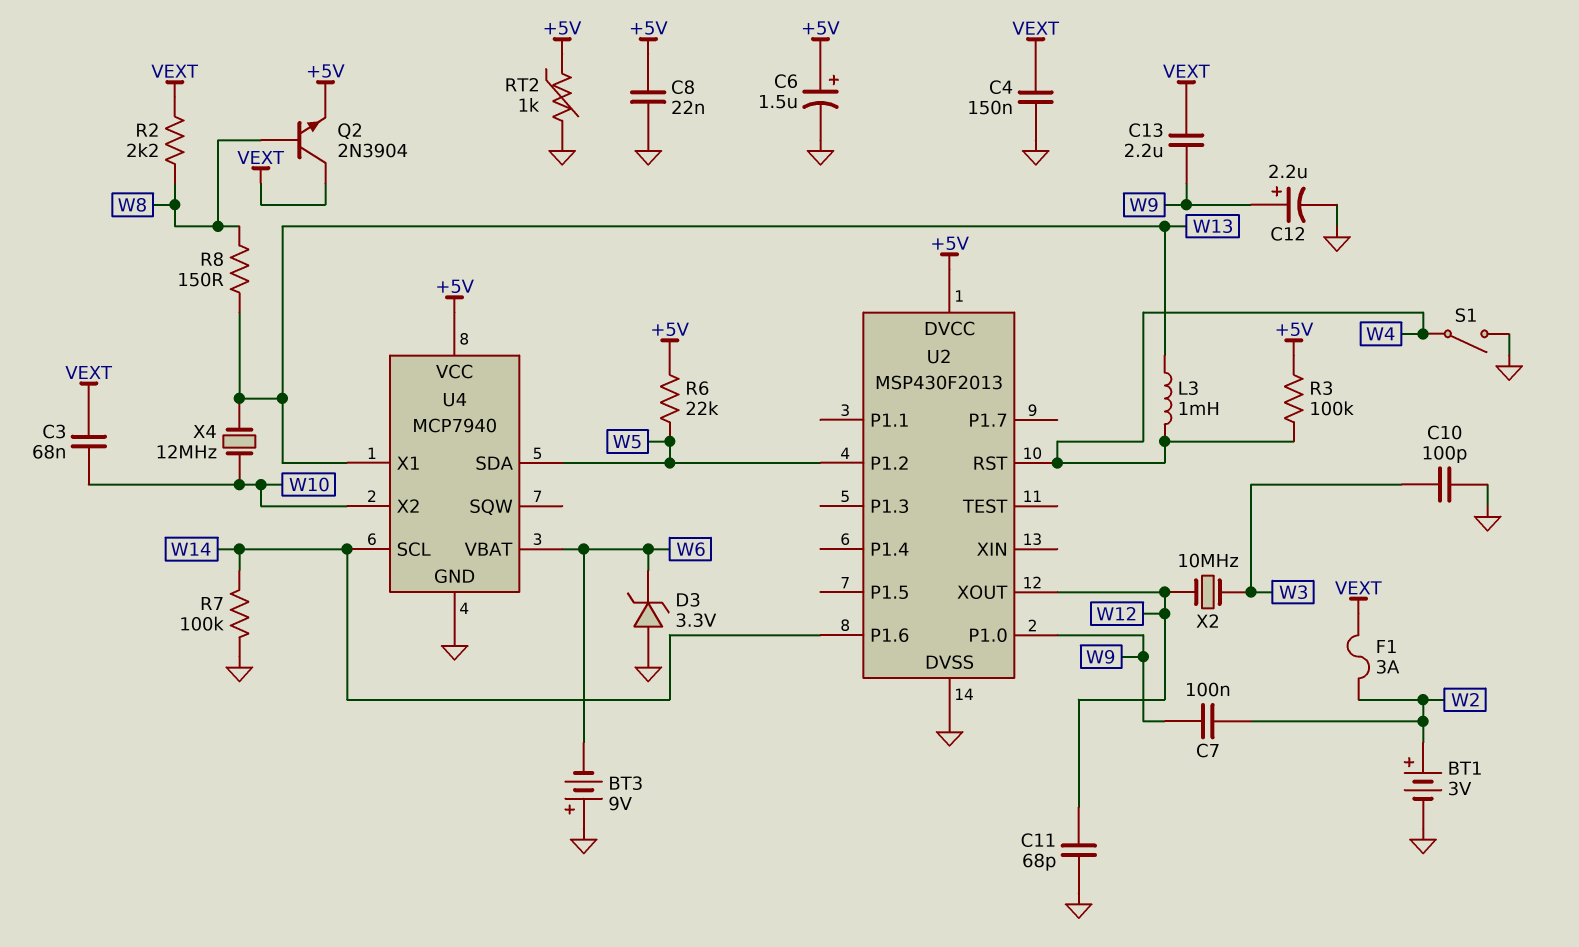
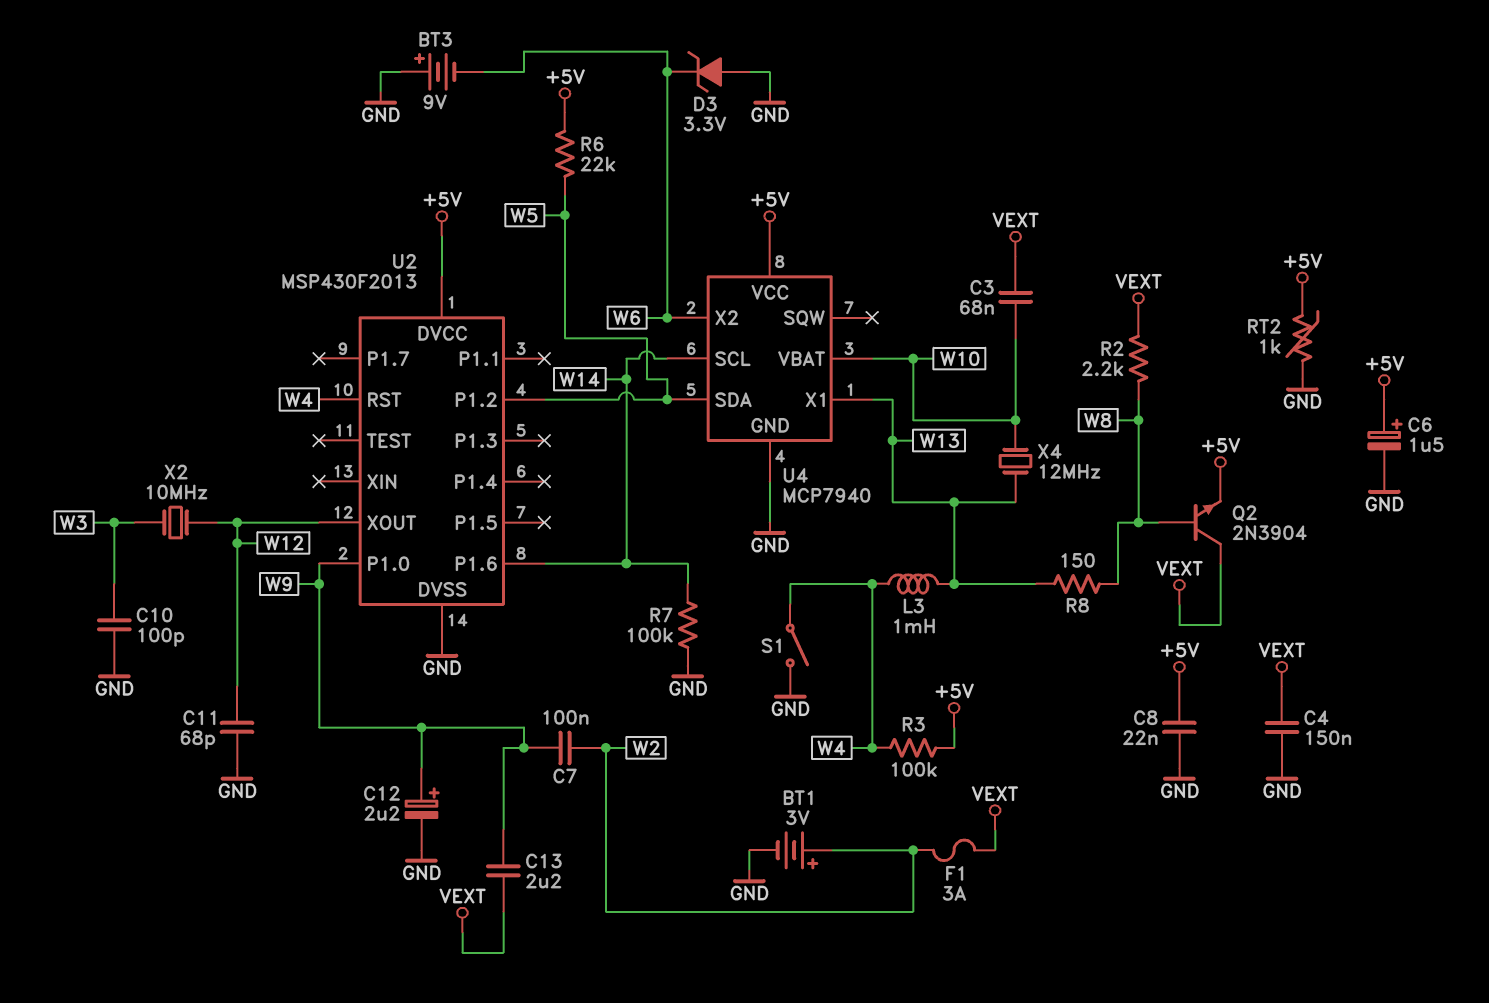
U4 pin VBAT: W6 -> W10
U4 pin X2: W10 -> W6

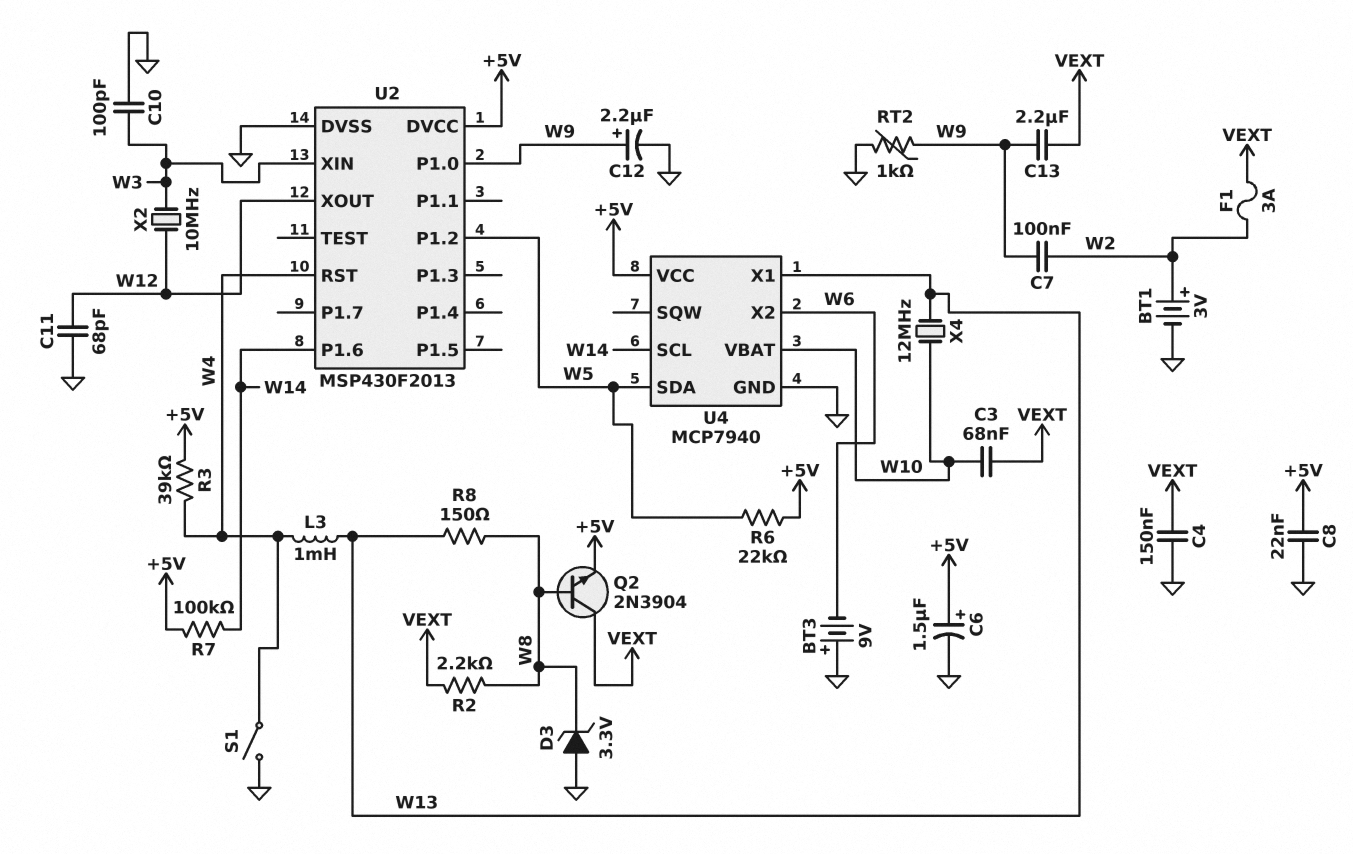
D3: zener 3.3V (A GND, K W6) -> zener 3.3V (A GND, K W8)
R3: 100k (+5V, W4) -> 39k (+5V, W4)
R7: 100k (GND, W14) -> 100k (+5V, W14)
RT2: 1k (+5V, GND) -> 1k (GND, W9)
U2 pin XIN: none -> W3

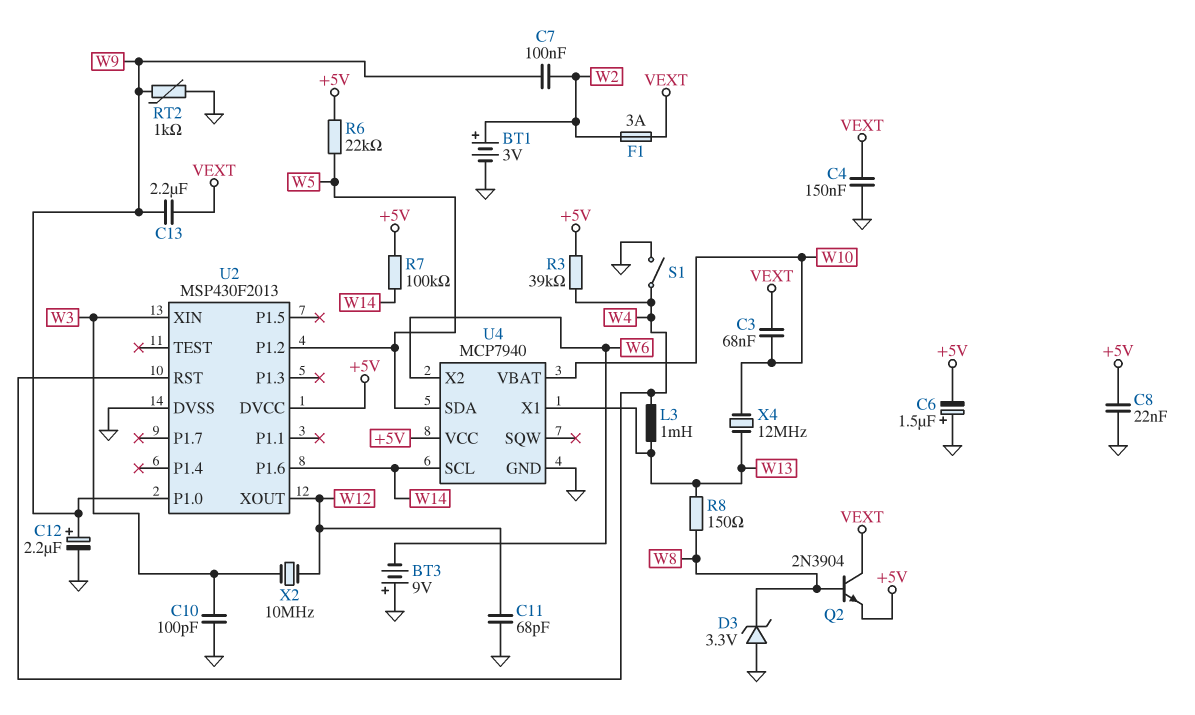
C6: 1.5uF (plus +5V, minus GND) -> 1.5uF (plus GND, minus +5V)
R2: 2.2k (VEXT, W8) -> none

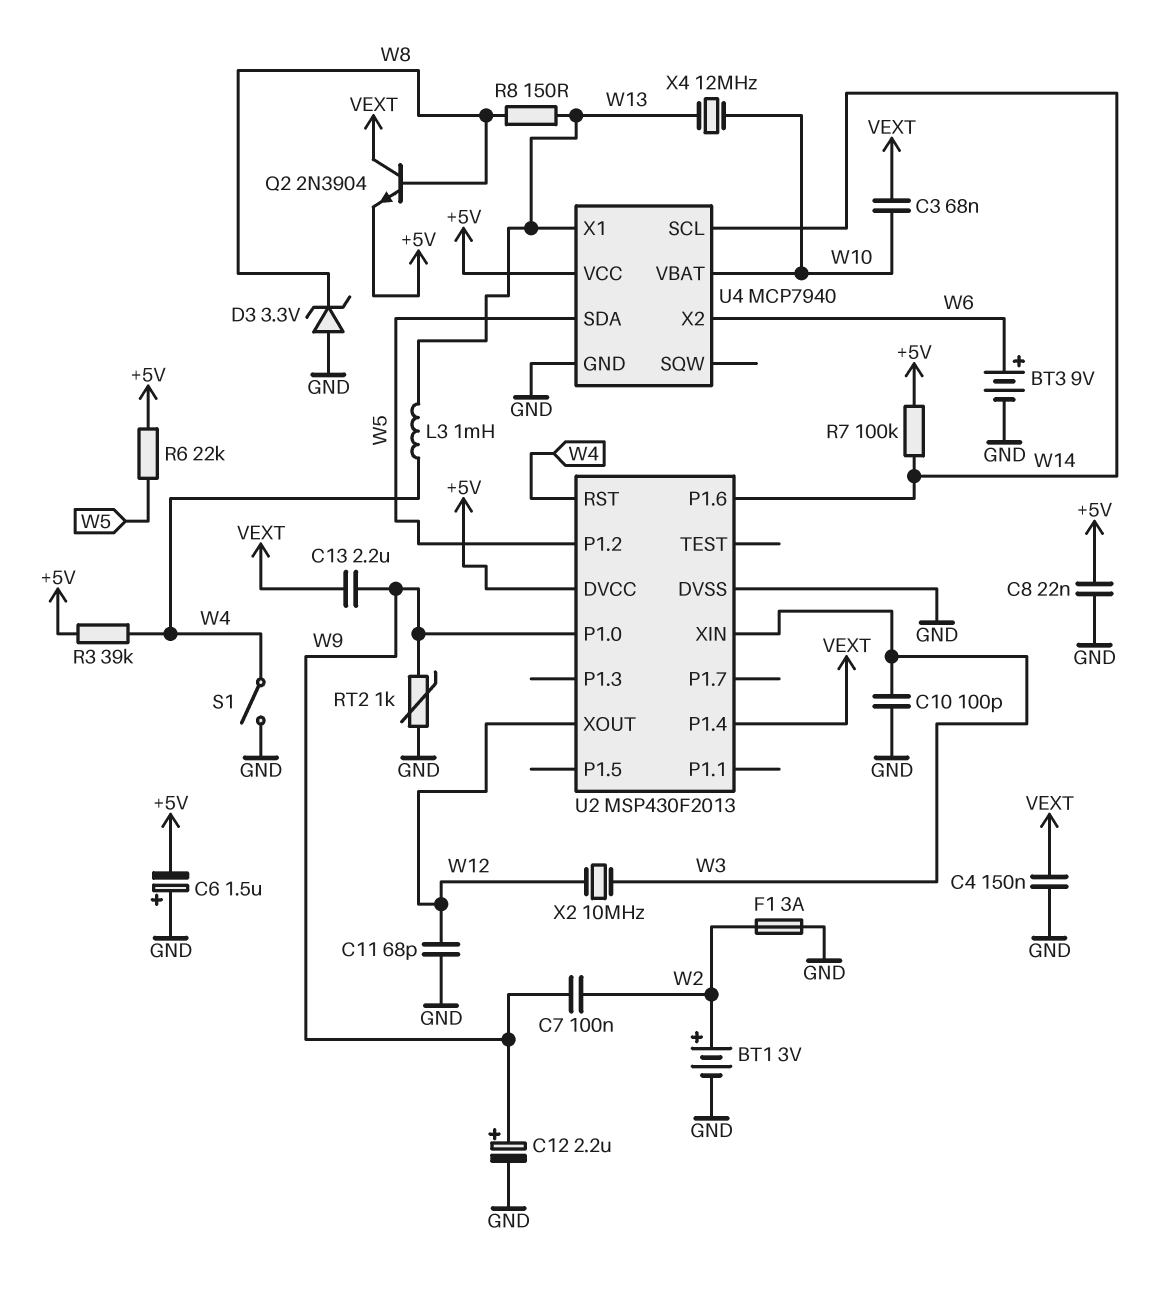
BT3: 9V (plus GND, minus W6) -> 9V (plus W6, minus GND)
F1: 3A (VEXT, W2) -> 3A (GND, W2)
U2 pin P1.4: none -> VEXT

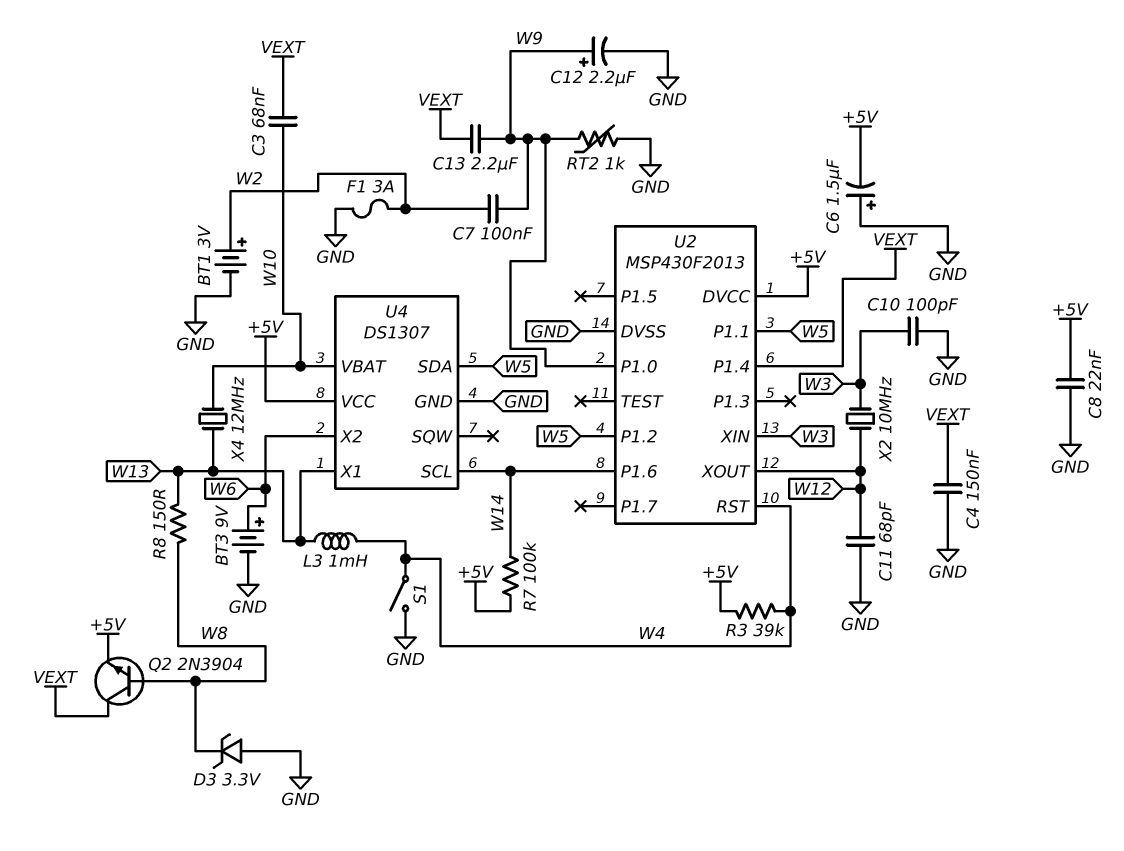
R6: 22k (+5V, W5) -> none
U2 pin P1.1: none -> W5
U4: MCP7940 -> DS1307

